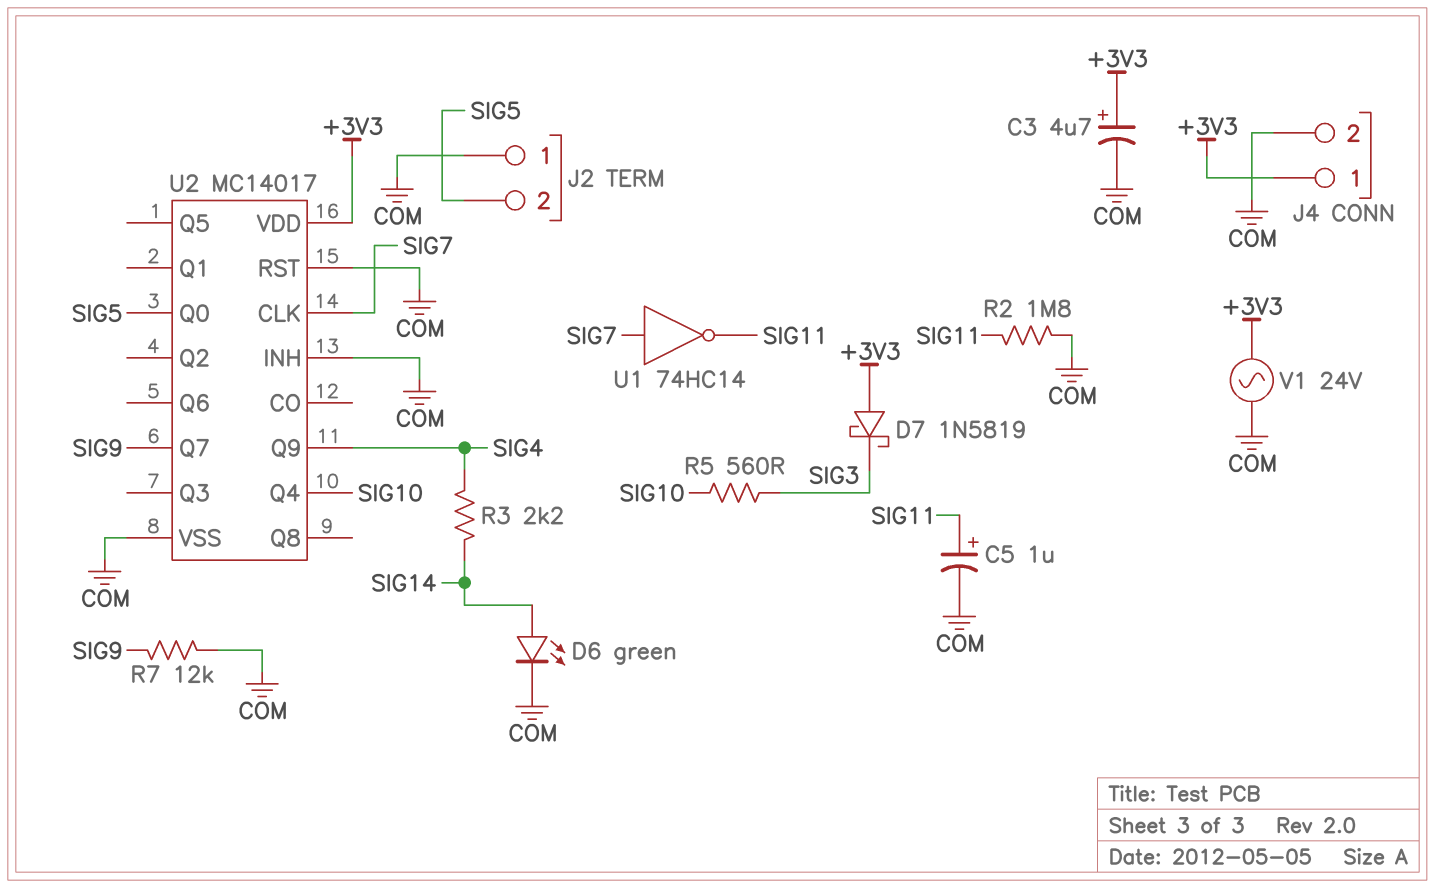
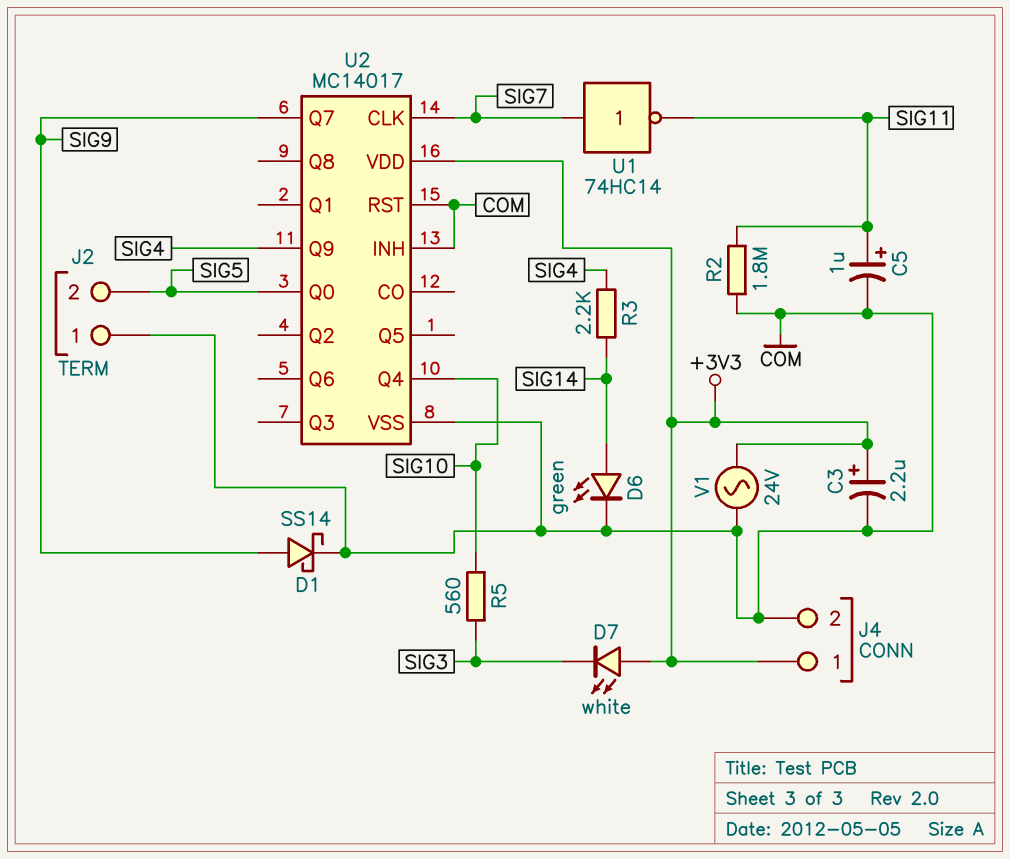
C3: 4.7uF (plus +3V3, minus COM) -> 2.2uF (plus +3V3, minus COM)
D1: none -> schottky SS14 (A SIG9, K COM)
D7: schottky 1N5819 (A +3V3, K SIG3) -> LED white (A +3V3, K SIG3)
R7: 12k (COM, SIG9) -> none

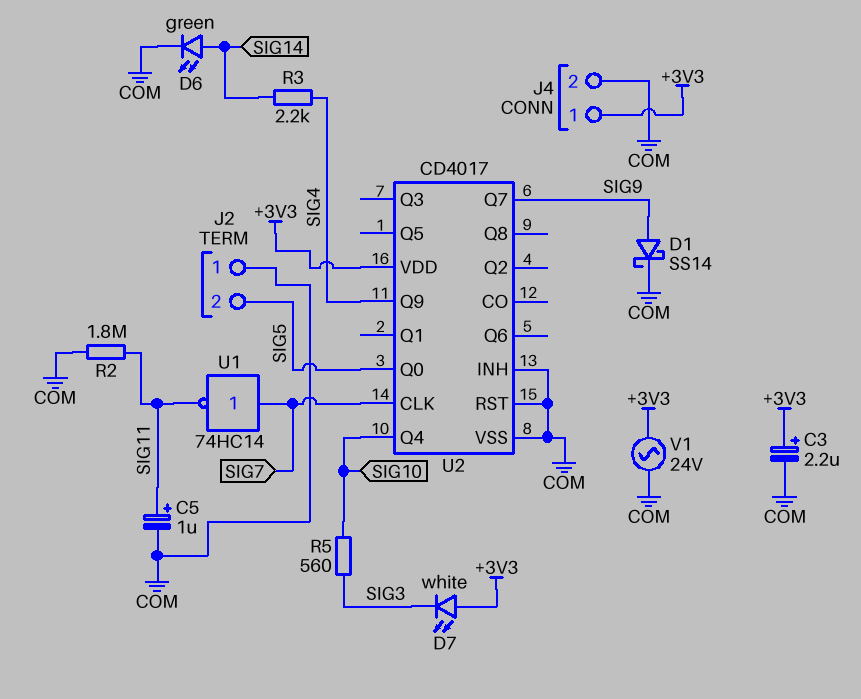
U2: MC14017 -> CD4017

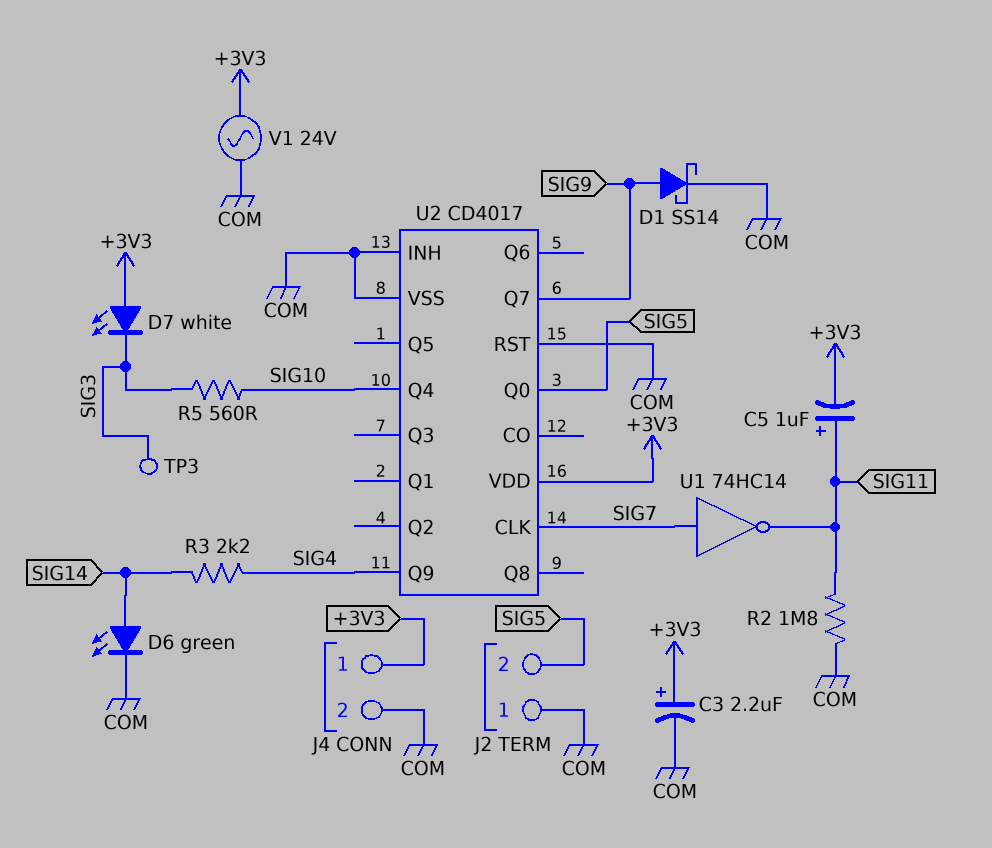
C5: 1uF (plus SIG11, minus COM) -> 1uF (plus SIG11, minus +3V3)
TP3: none -> test point (SIG3)

